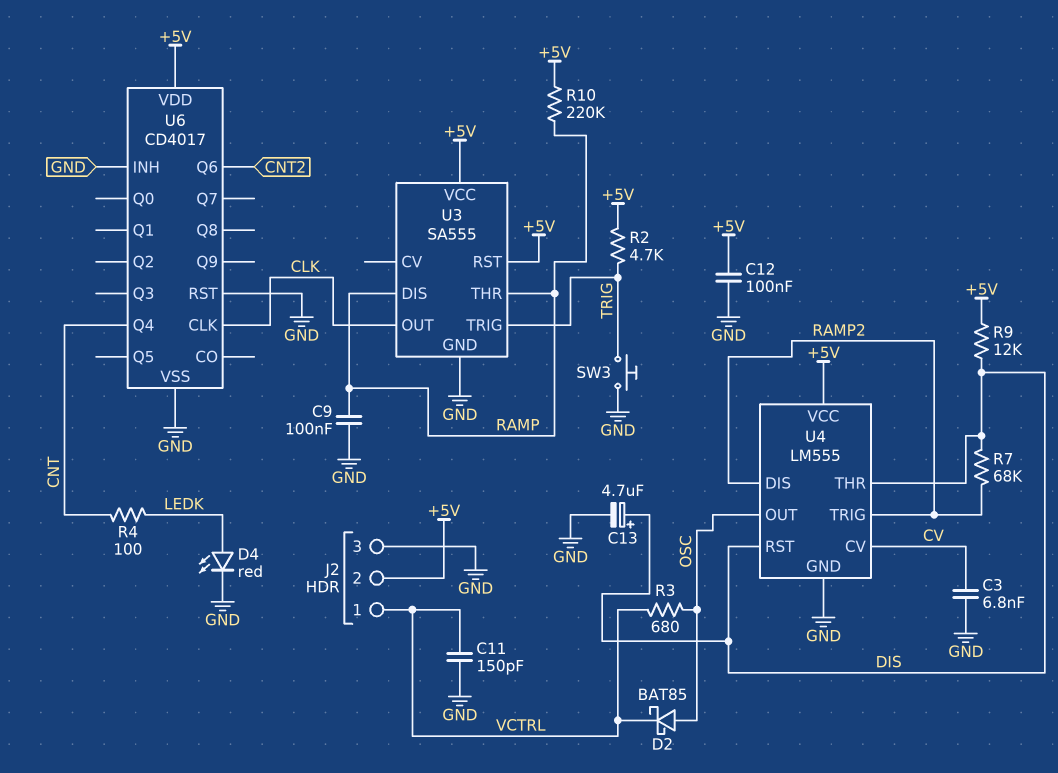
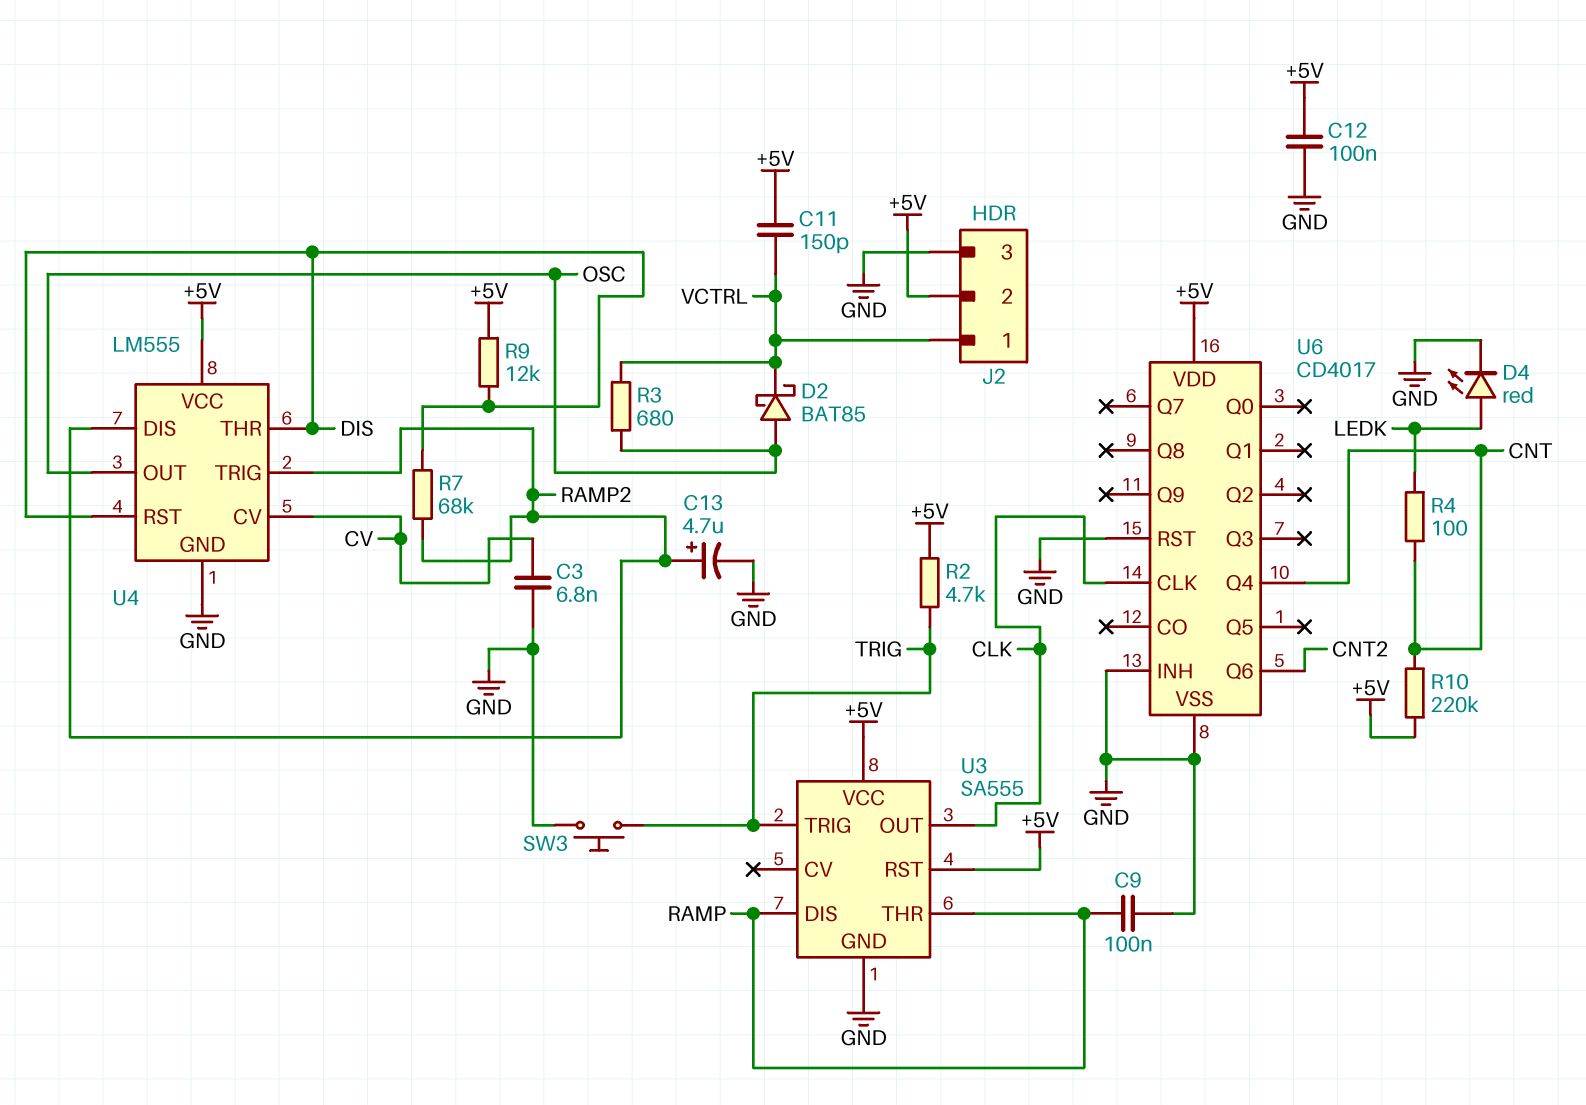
C11: 150pF (GND, VCTRL) -> 150pF (+5V, VCTRL)
C13: 4.7uF (plus DIS, minus GND) -> 4.7uF (plus RAMP2, minus GND)
R10: 220k (+5V, RAMP) -> 220k (+5V, CNT)

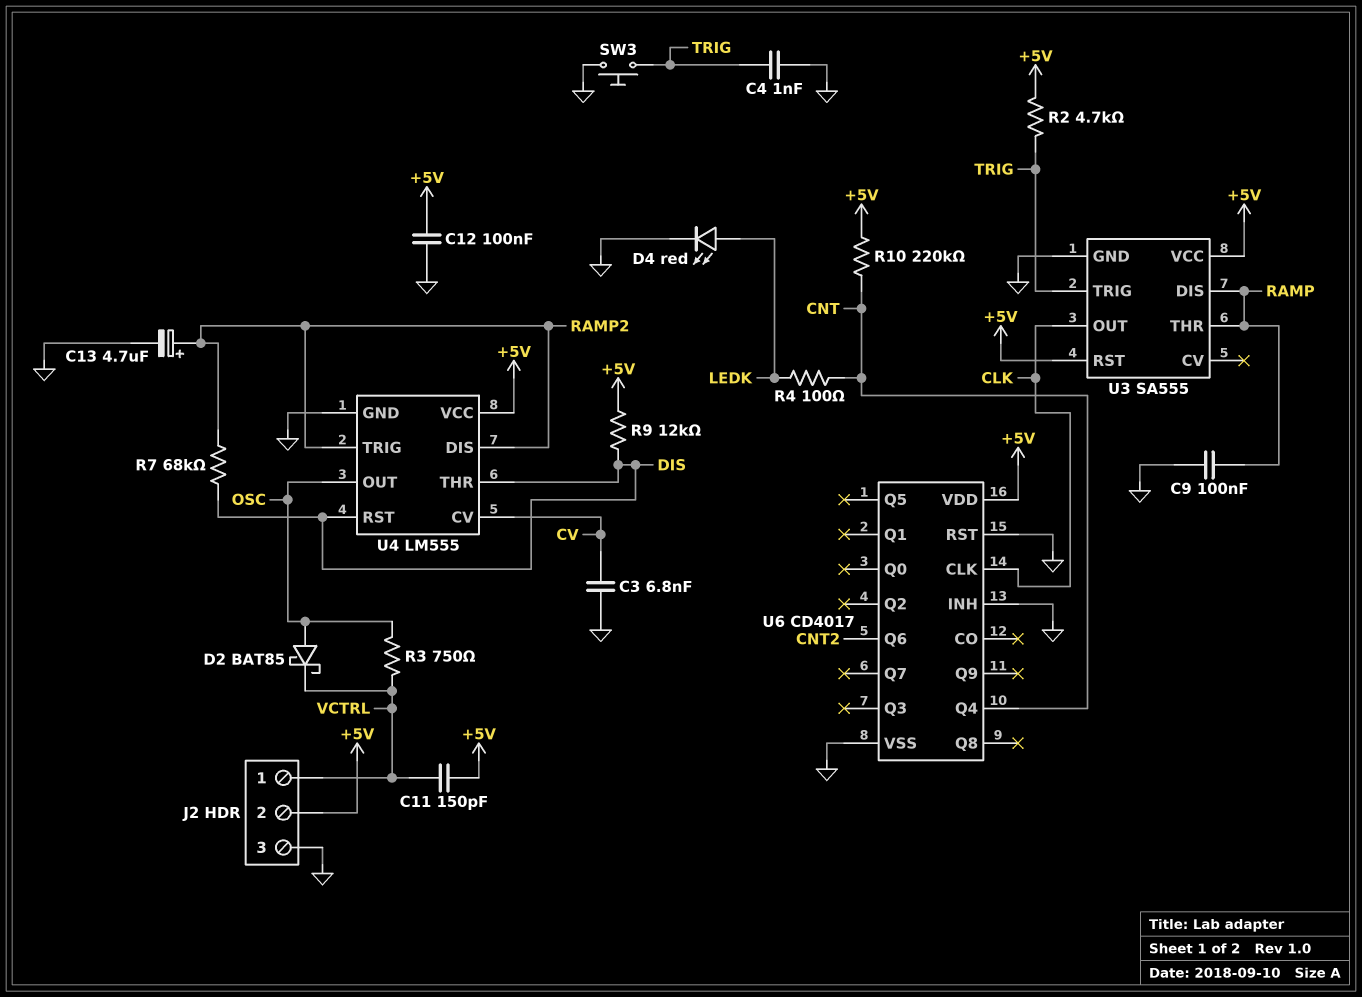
C4: none -> 1nF (GND, TRIG)
R3: 680 (OSC, VCTRL) -> 750 (OSC, VCTRL)

